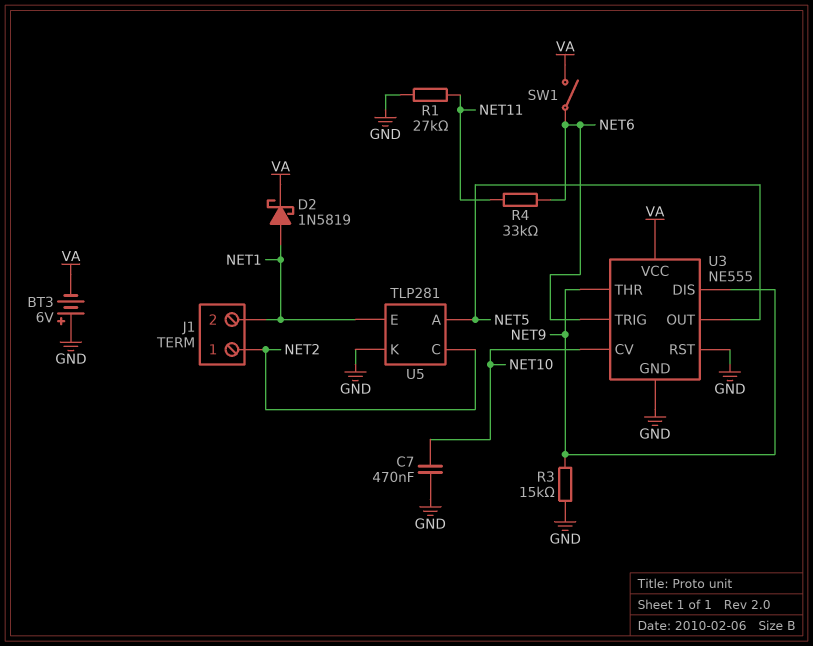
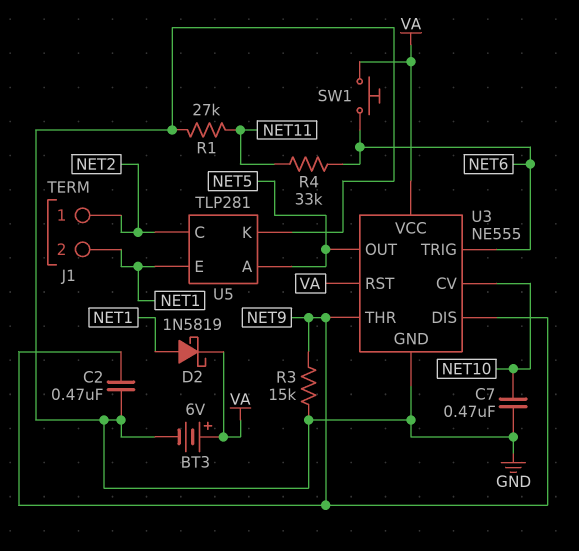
BT3: 6V (plus GND, minus VA) -> 6V (plus VA, minus GND)
C2: none -> 470nF (GND, NET9)
SW1: switch (NET6, VA) -> button (NET6, VA)
U3 pin RST: GND -> VA

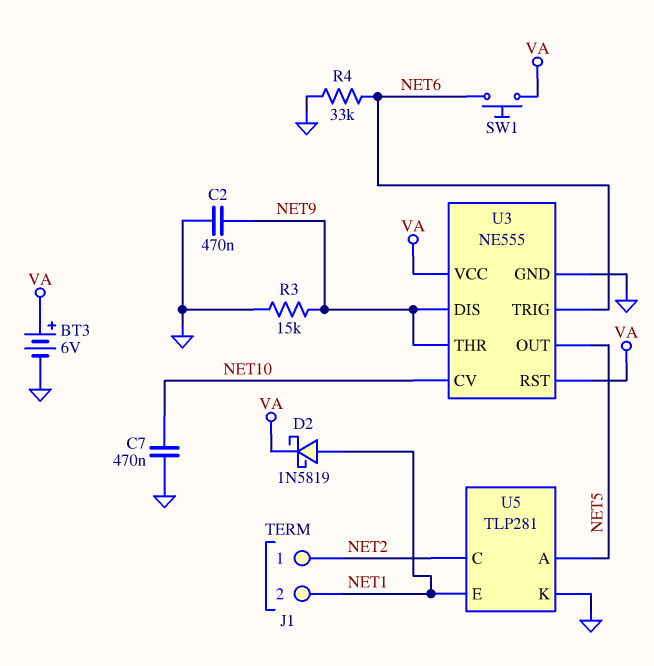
R1: 27k (GND, NET11) -> none
R4: 33k (NET6, NET11) -> 33k (GND, NET6)

